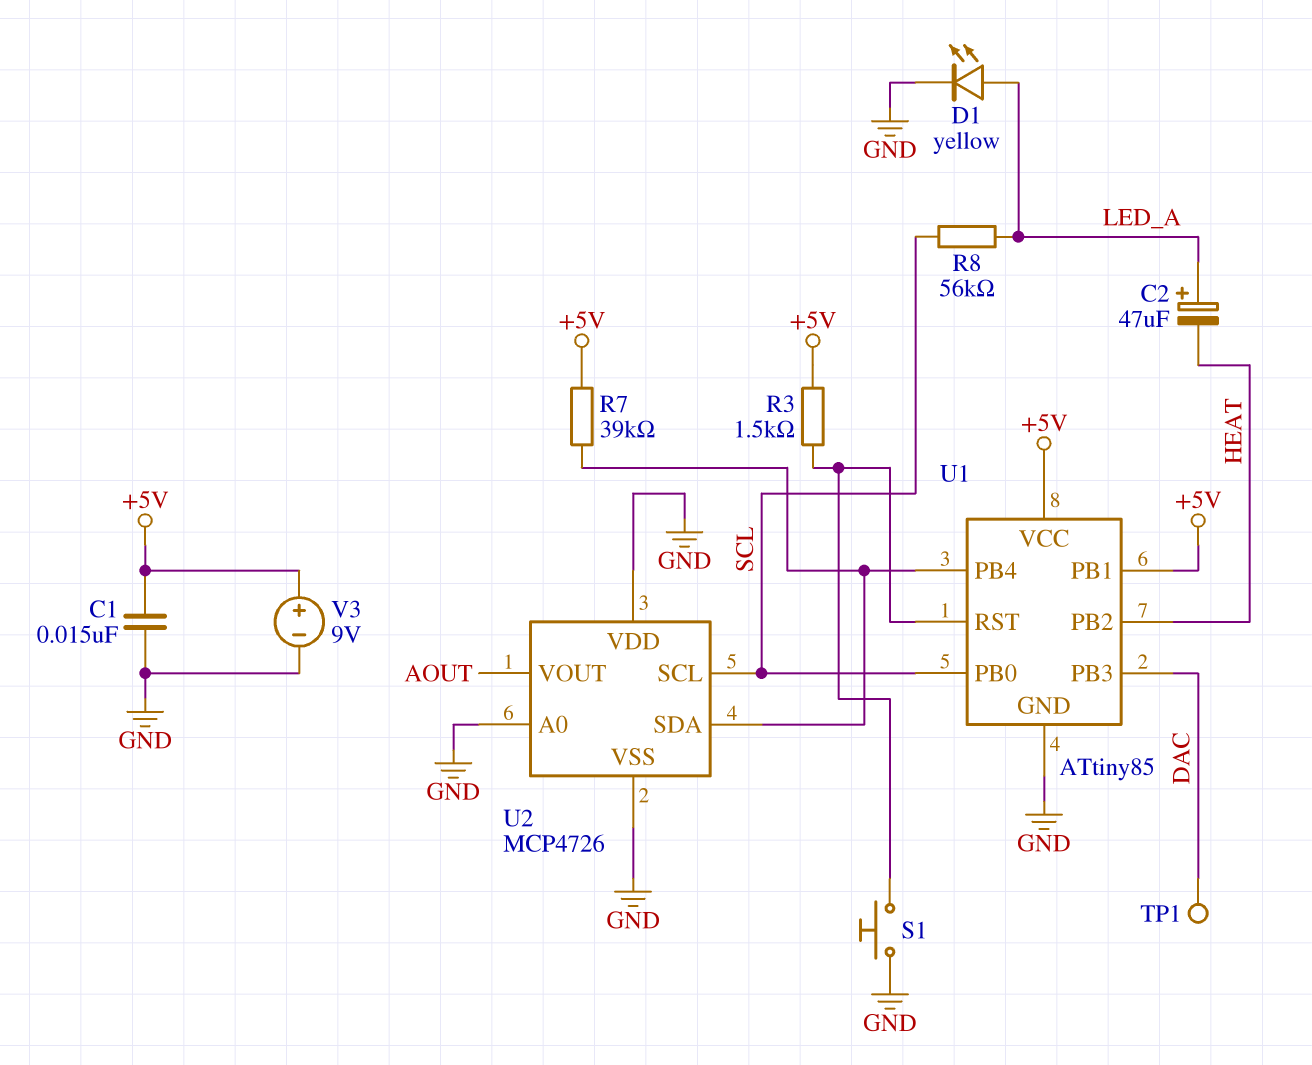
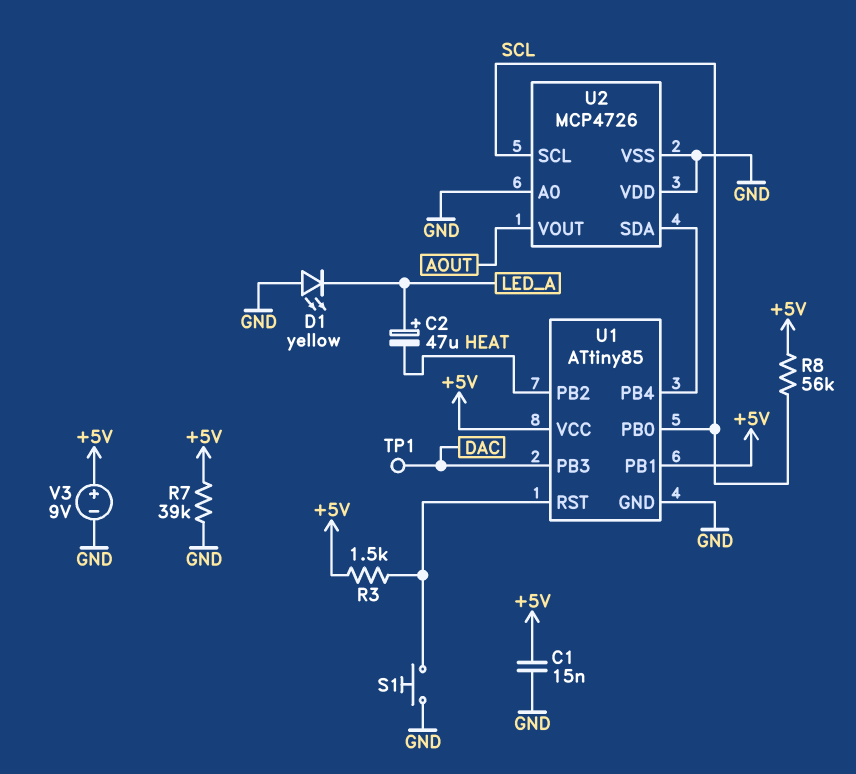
D1: LED yellow (A LED_A, K GND) -> LED yellow (A GND, K LED_A)
R7: 39k (+5V, U1/PB4) -> 39k (+5V, GND)
R8: 56k (LED_A, SCL) -> 56k (+5V, SCL)

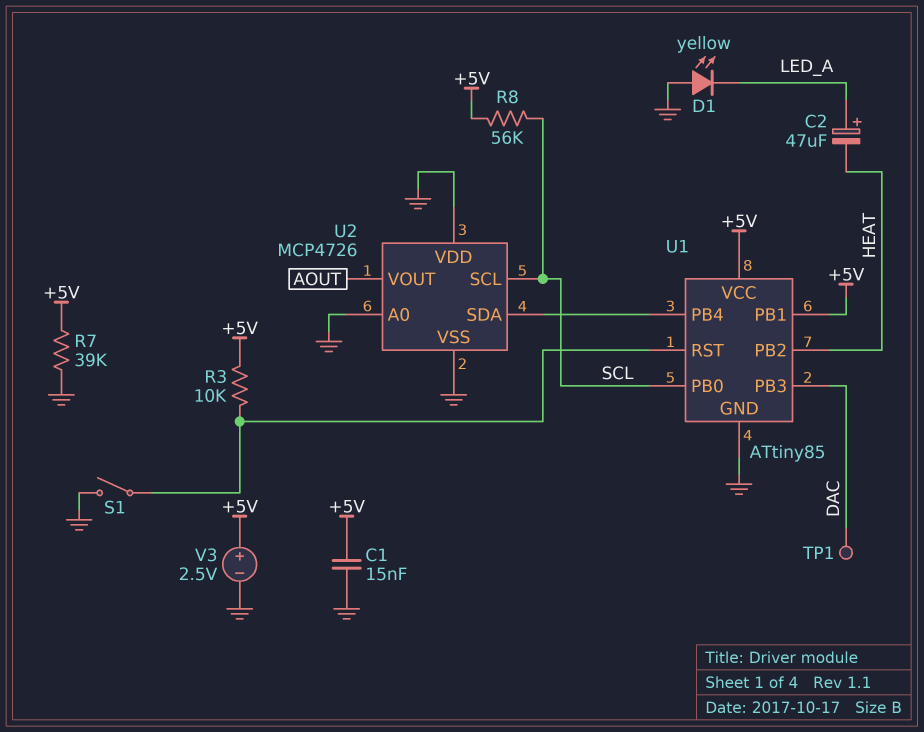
R3: 1.5k (+5V, U1/RST) -> 10k (+5V, U1/RST)
S1: button (GND, U1/RST) -> switch (GND, U1/RST)
V3: 9V (plus +5V, minus GND) -> 2.5V (plus +5V, minus GND)

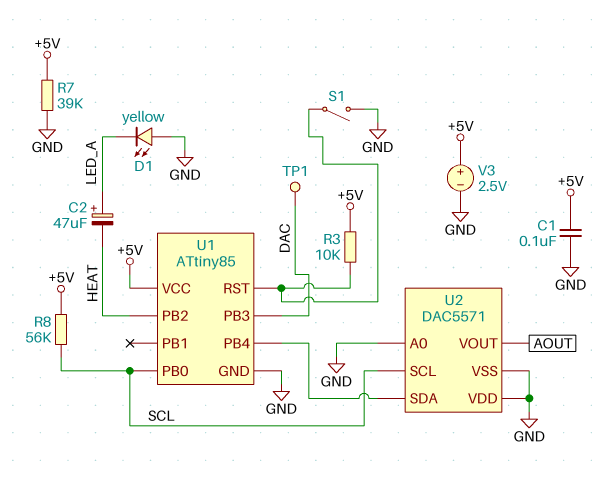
C1: 15nF (+5V, GND) -> 100nF (+5V, GND)
U1 pin PB1: +5V -> none
U2: MCP4726 -> DAC5571

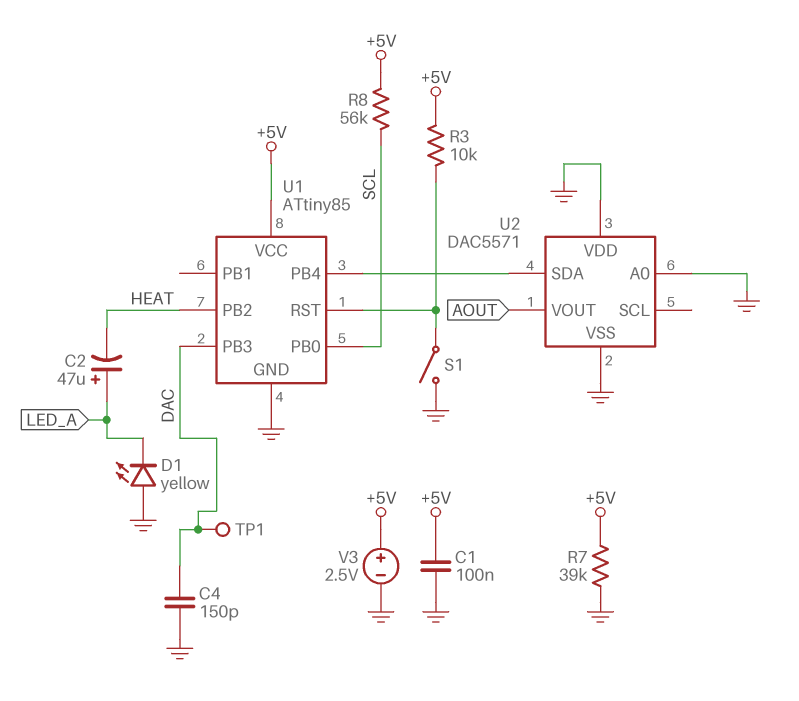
C4: none -> 150pF (DAC, GND)
U2 pin SCL: SCL -> none

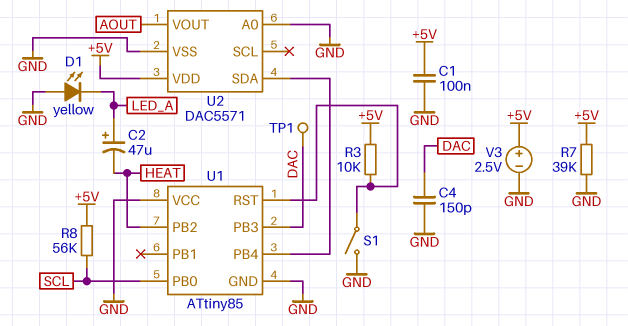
U1 pin VCC: +5V -> GND
U2 pin VDD: GND -> +5V

